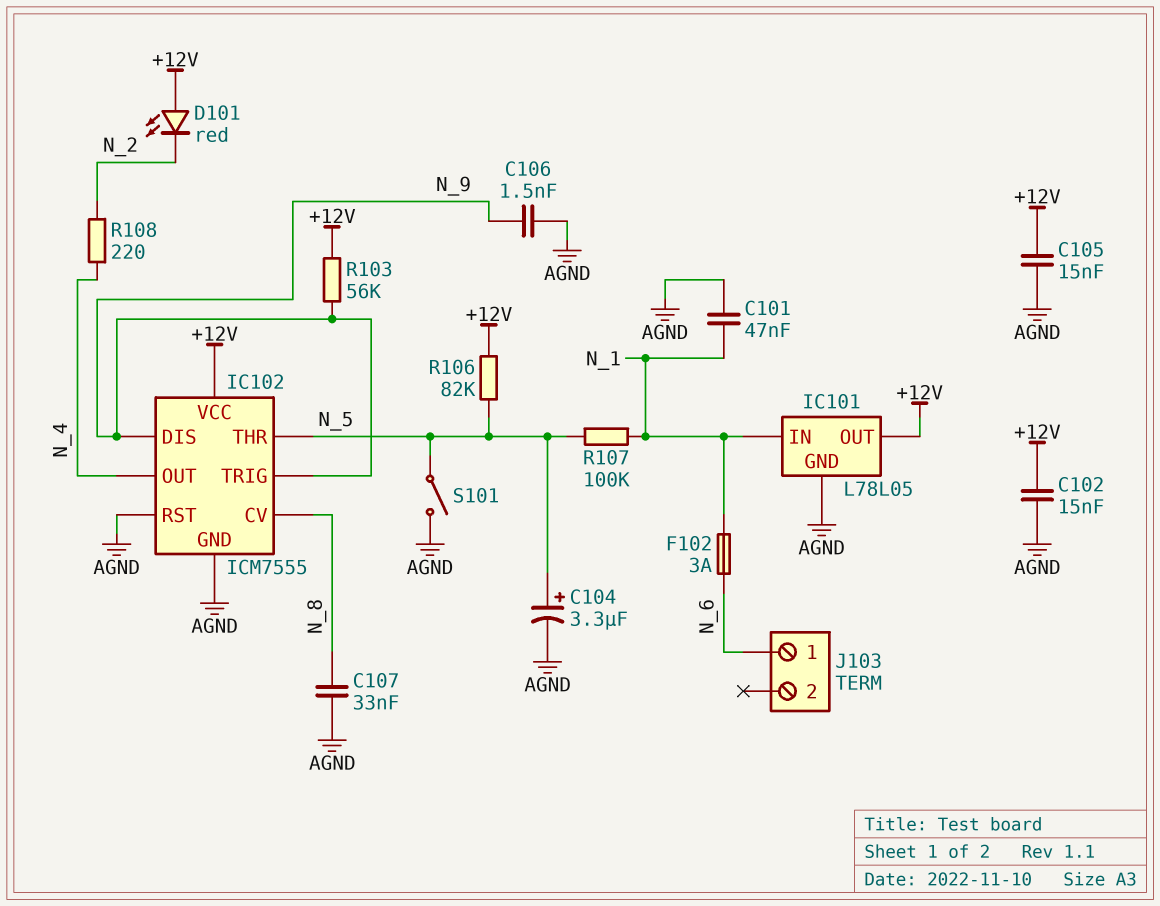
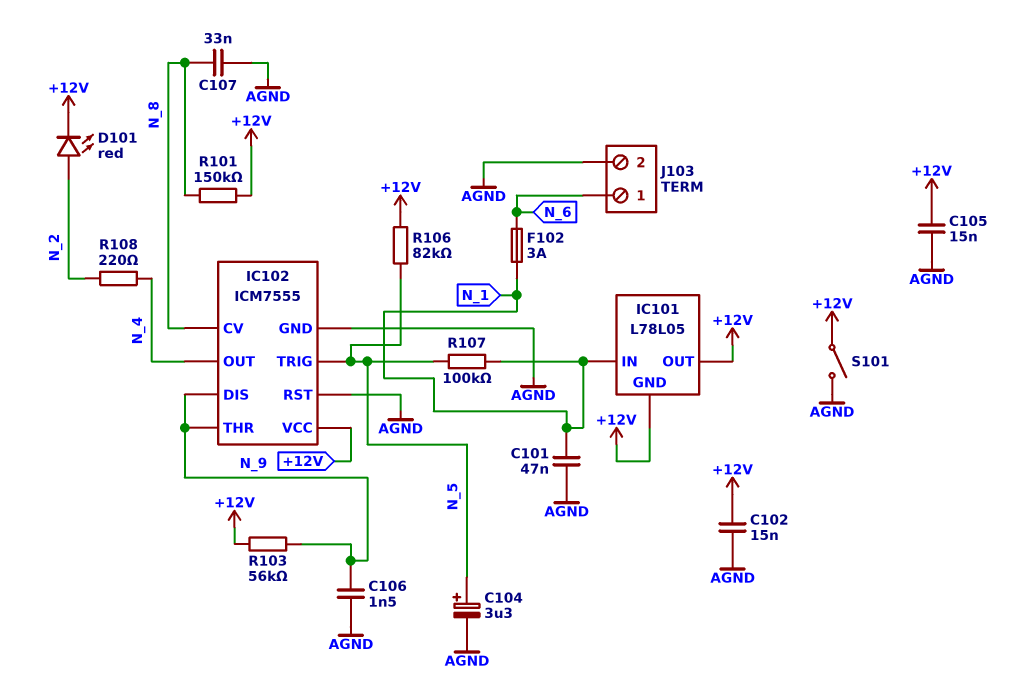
D101: LED red (A +12V, K N_2) -> LED red (A N_2, K +12V)
IC101 pin GND: AGND -> +12V
IC102 pin THR: N_5 -> N_9
IC102 pin TRIG: N_9 -> N_5
J103 pin 2: none -> AGND
R101: none -> 150k (+12V, N_8)
S101: switch (AGND, N_5) -> switch (+12V, AGND)

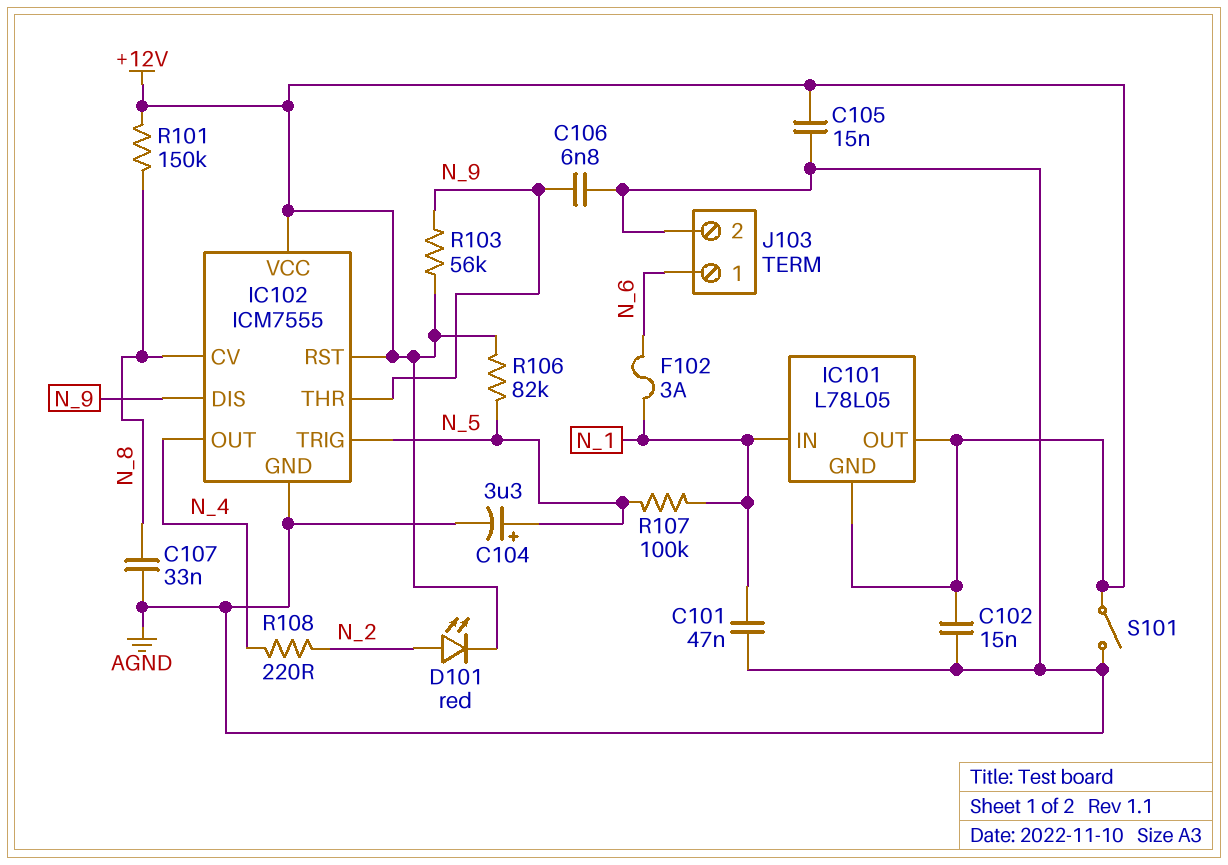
C106: 1.5nF (AGND, N_9) -> 6.8nF (AGND, N_9)
IC102 pin RST: AGND -> +12V

